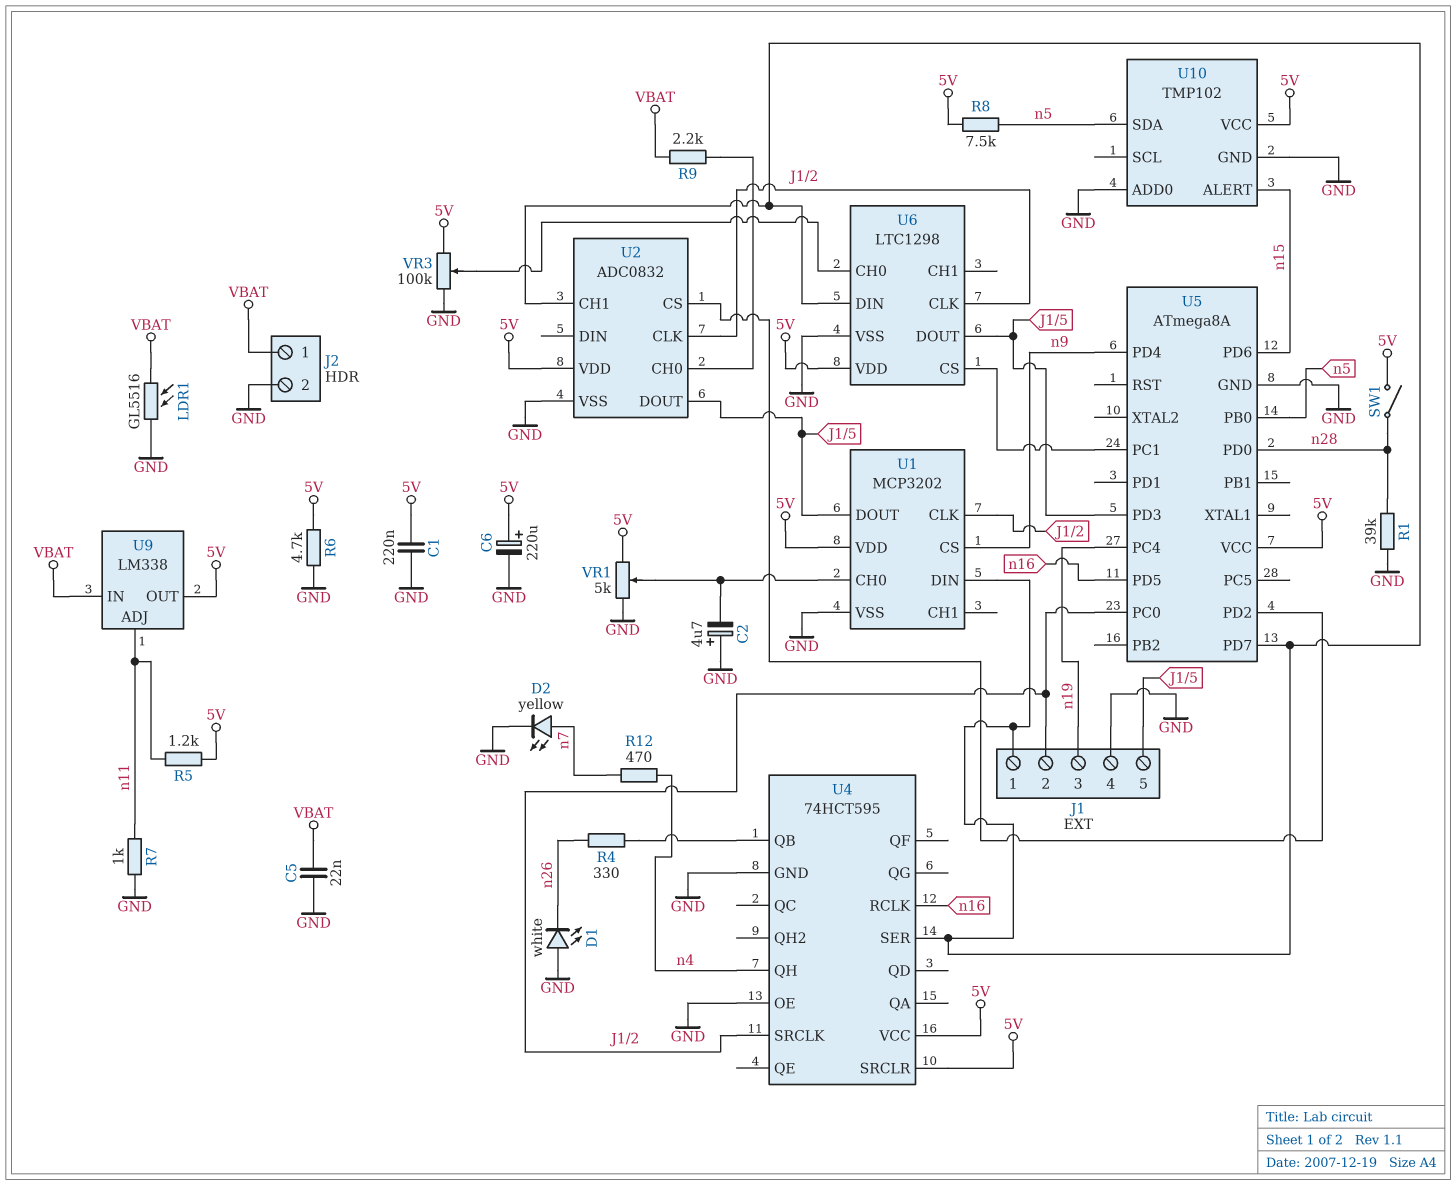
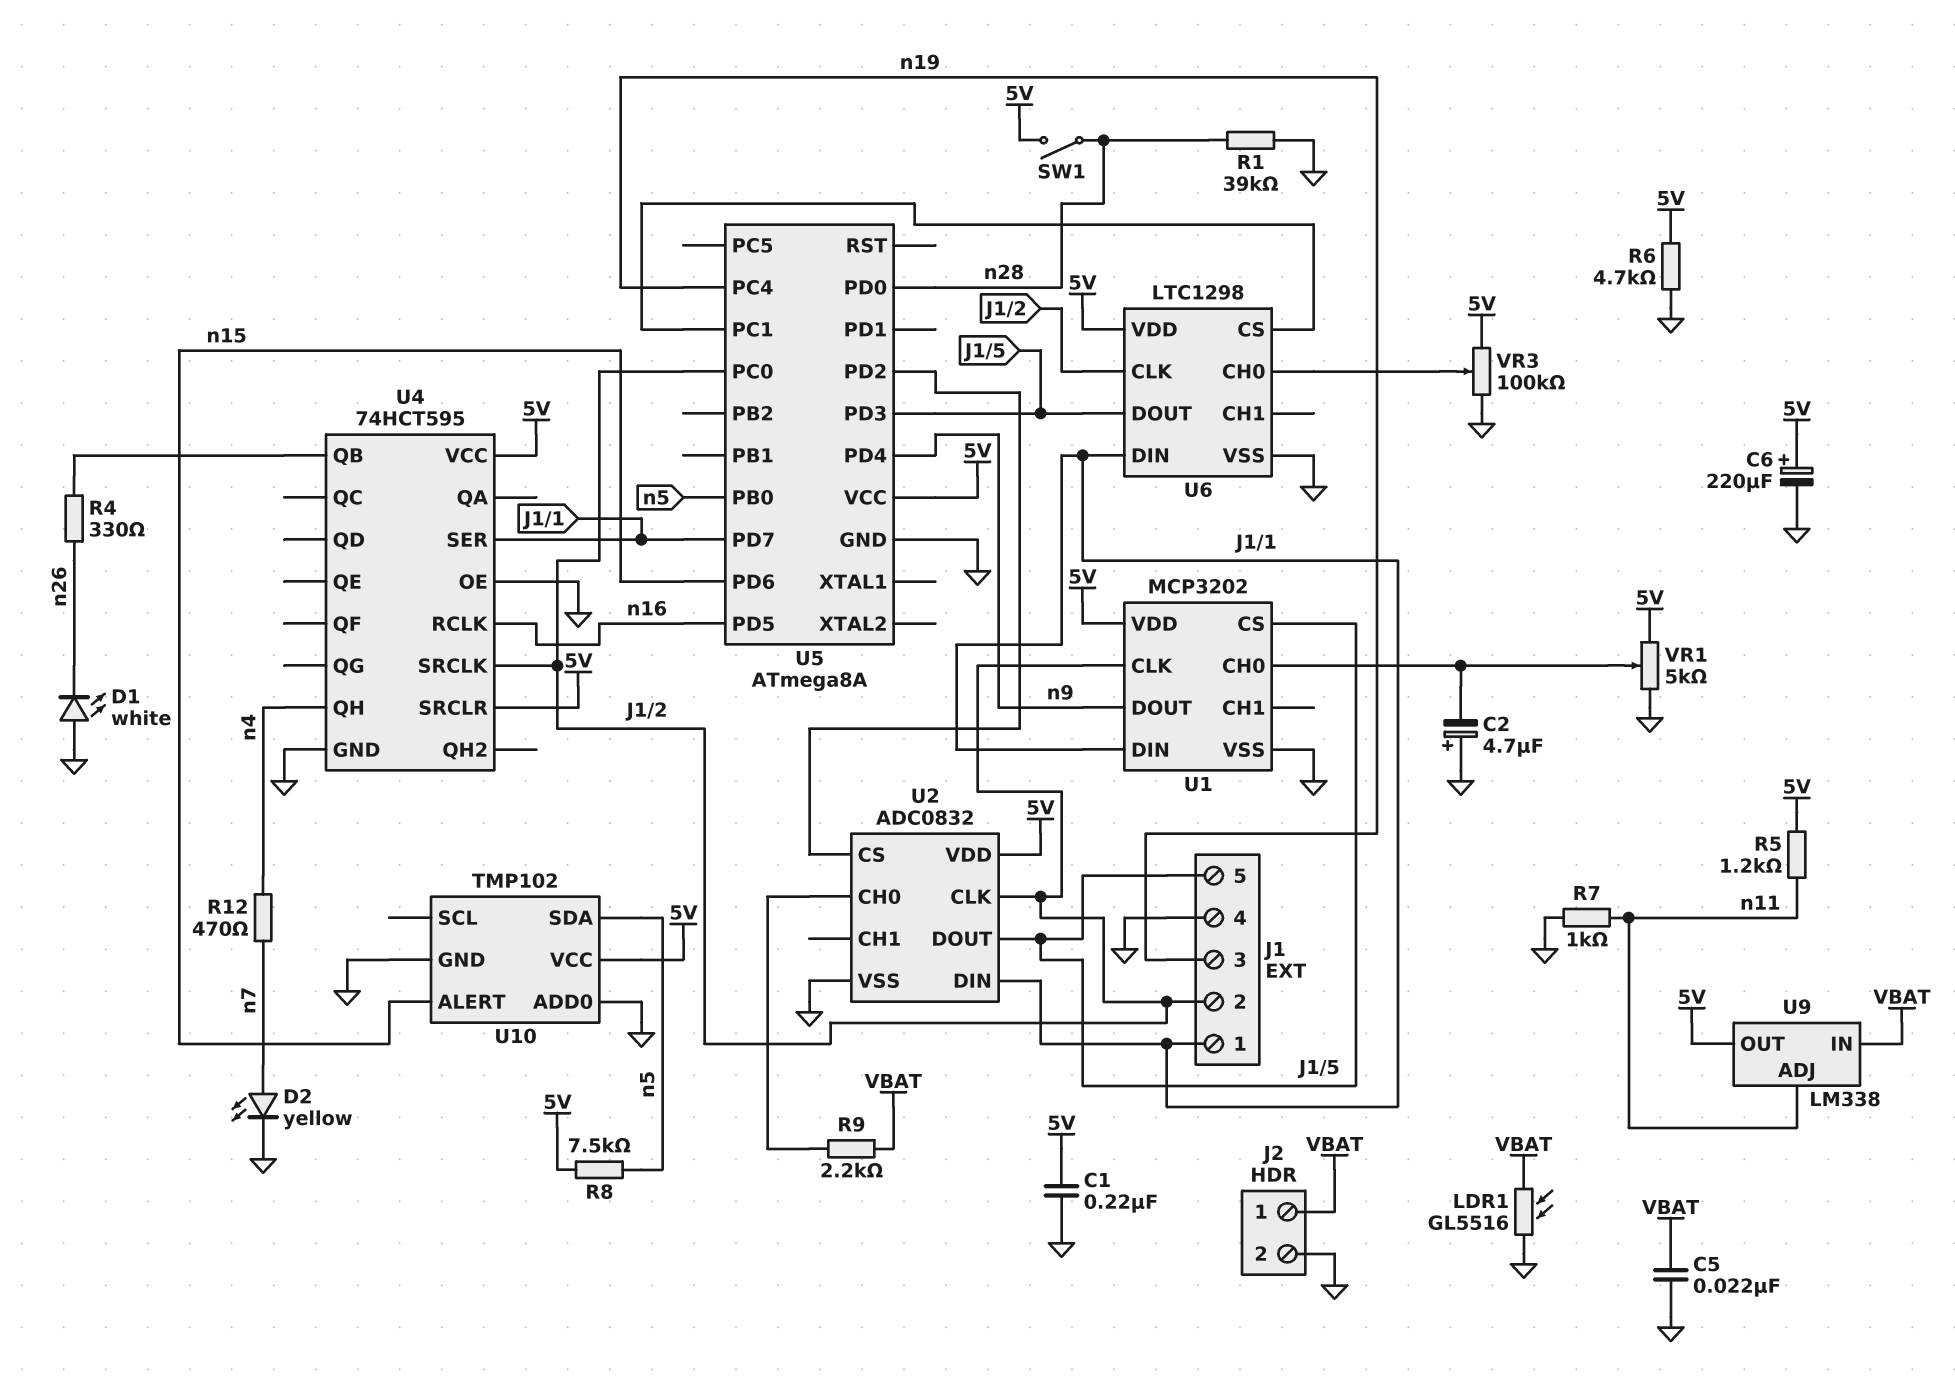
U1 pin CS: n9 -> J1/5
U1 pin DOUT: J1/5 -> n9
U2 pin CH1: J1/1 -> none
U2 pin DIN: none -> J1/1

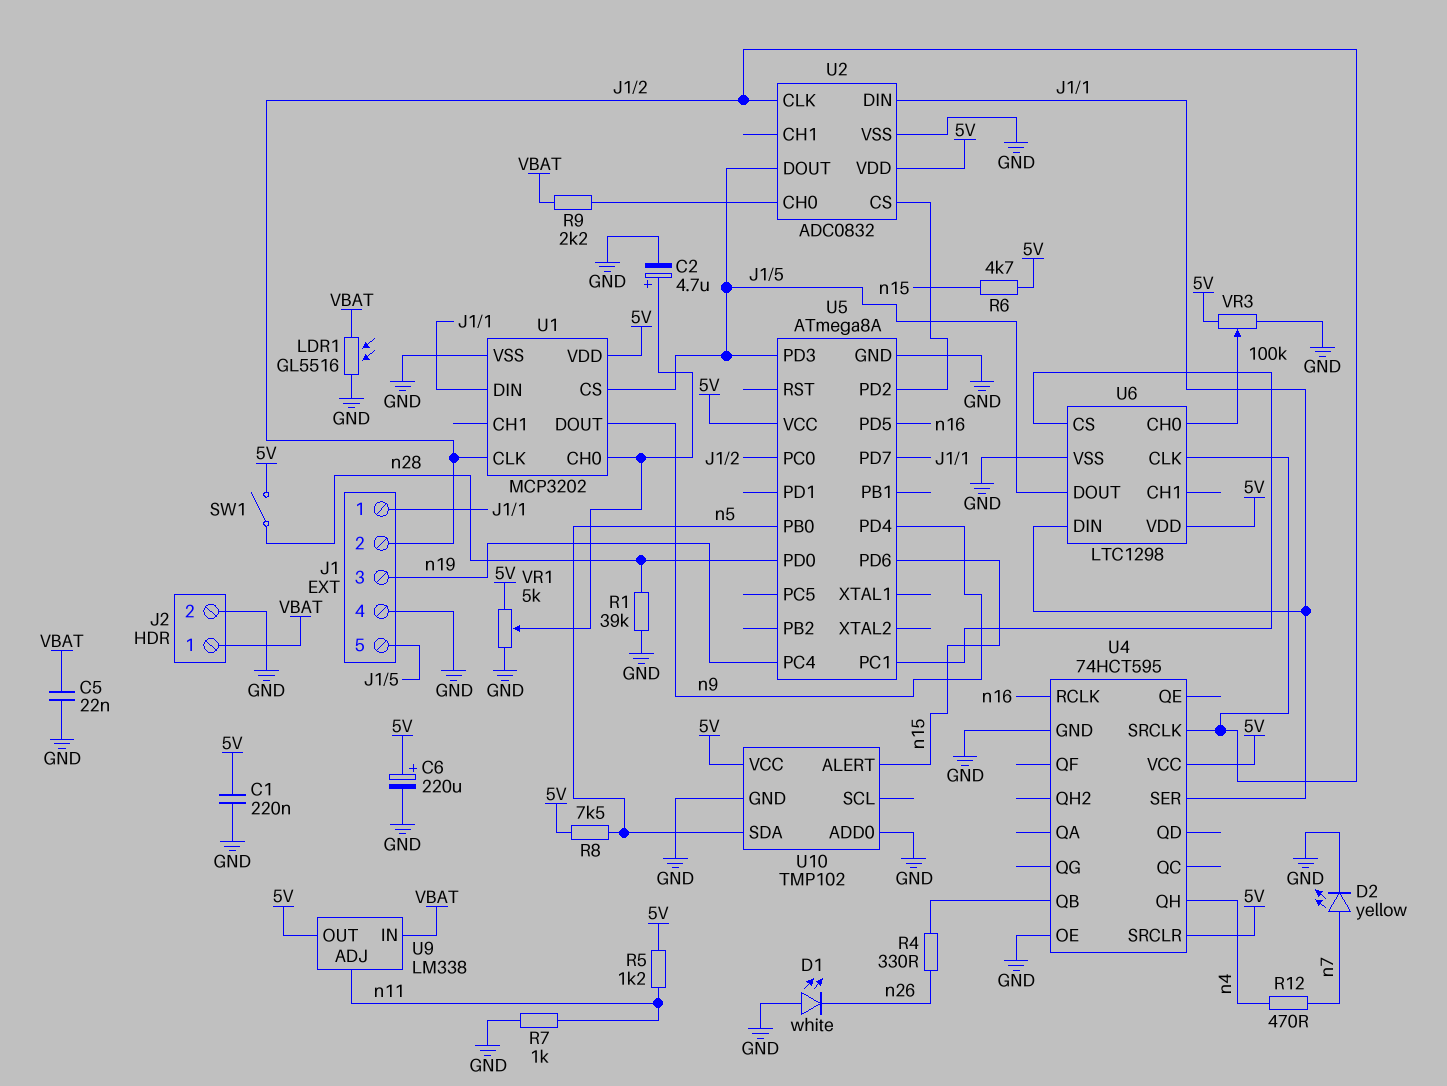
C2: 4.7uF (plus GND, minus U1/CH0) -> 4.7uF (plus U1/CH0, minus GND)
R6: 4.7k (5V, GND) -> 4.7k (5V, n15)

